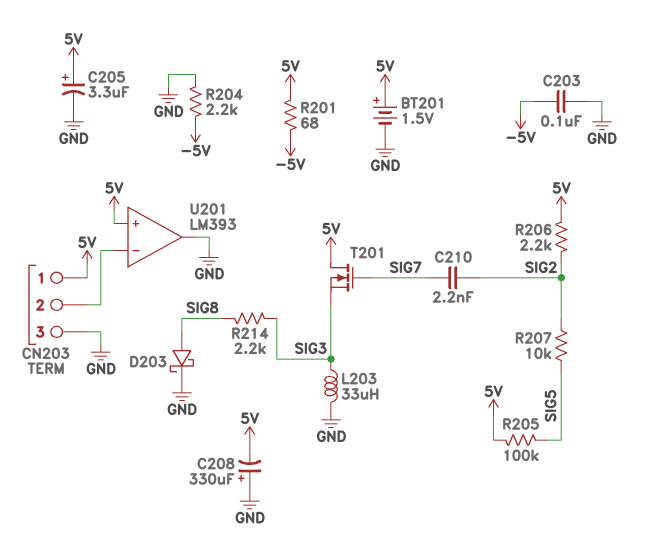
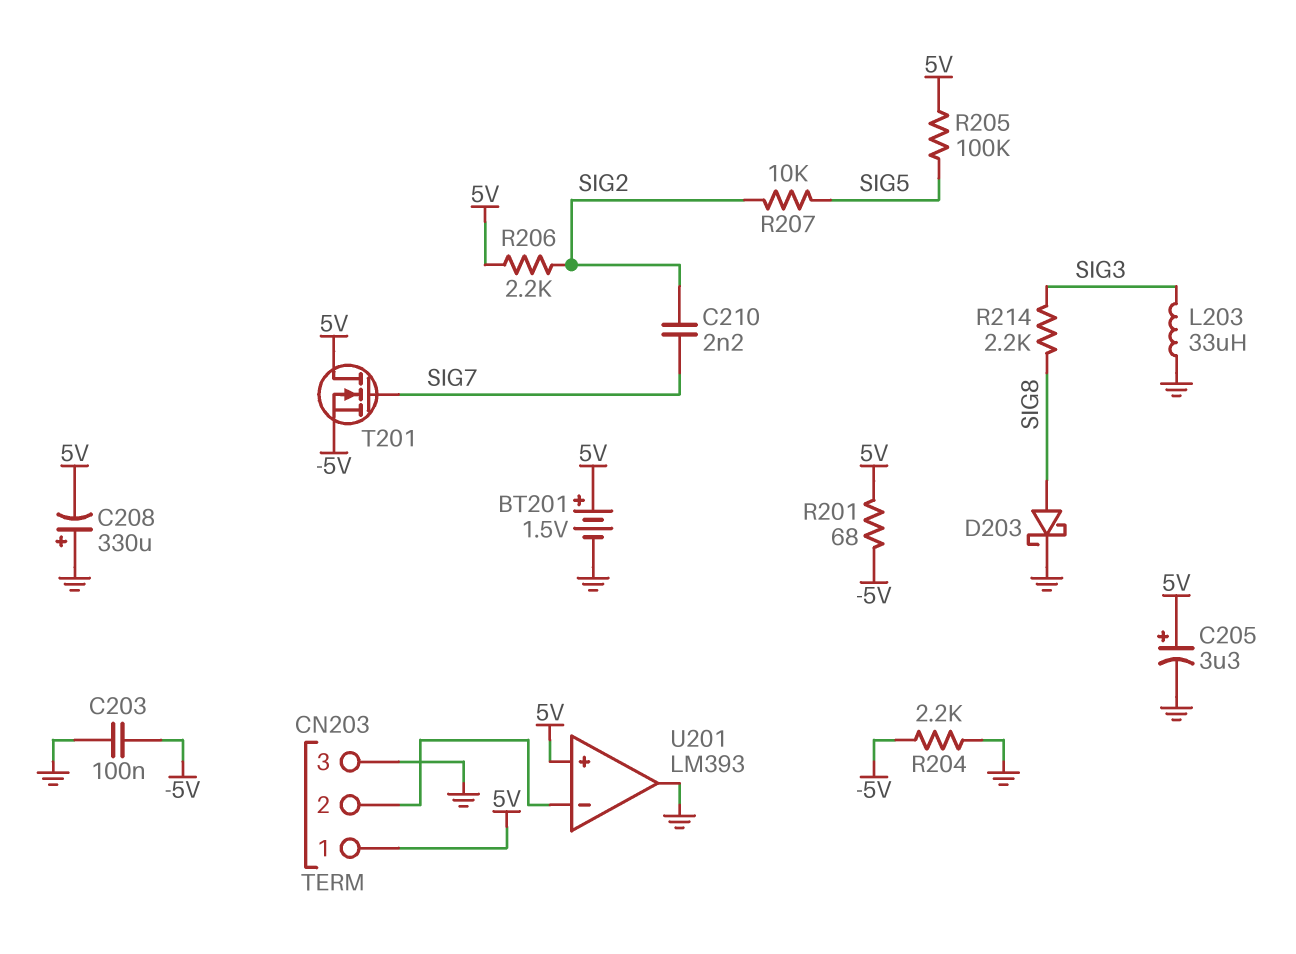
T201: NMOS (G SIG7, D 5V, S SIG3) -> NMOS (G SIG7, D 5V, S -5V)

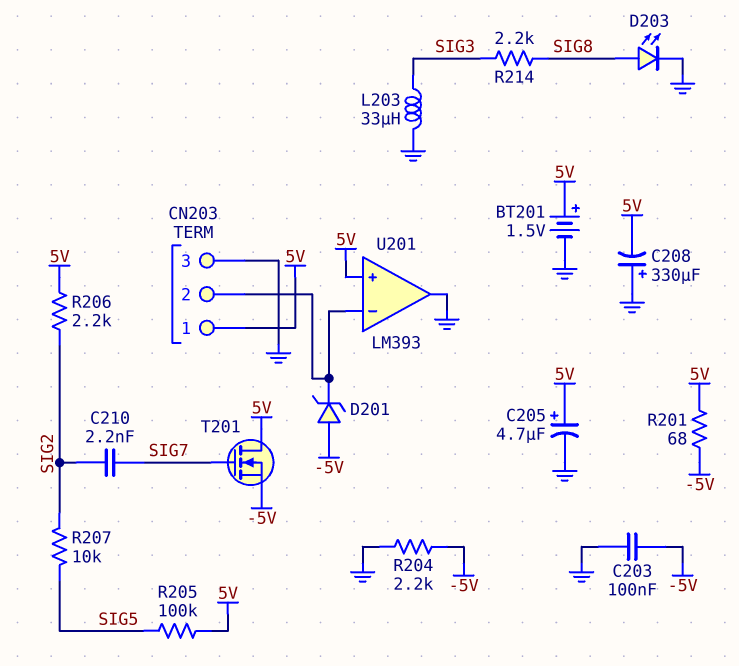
C205: 3.3uF (plus 5V, minus GND) -> 4.7uF (plus 5V, minus GND)
D201: none -> zener (A -5V, K CN203/2)
D203: schottky (A SIG8, K GND) -> LED (A SIG8, K GND)

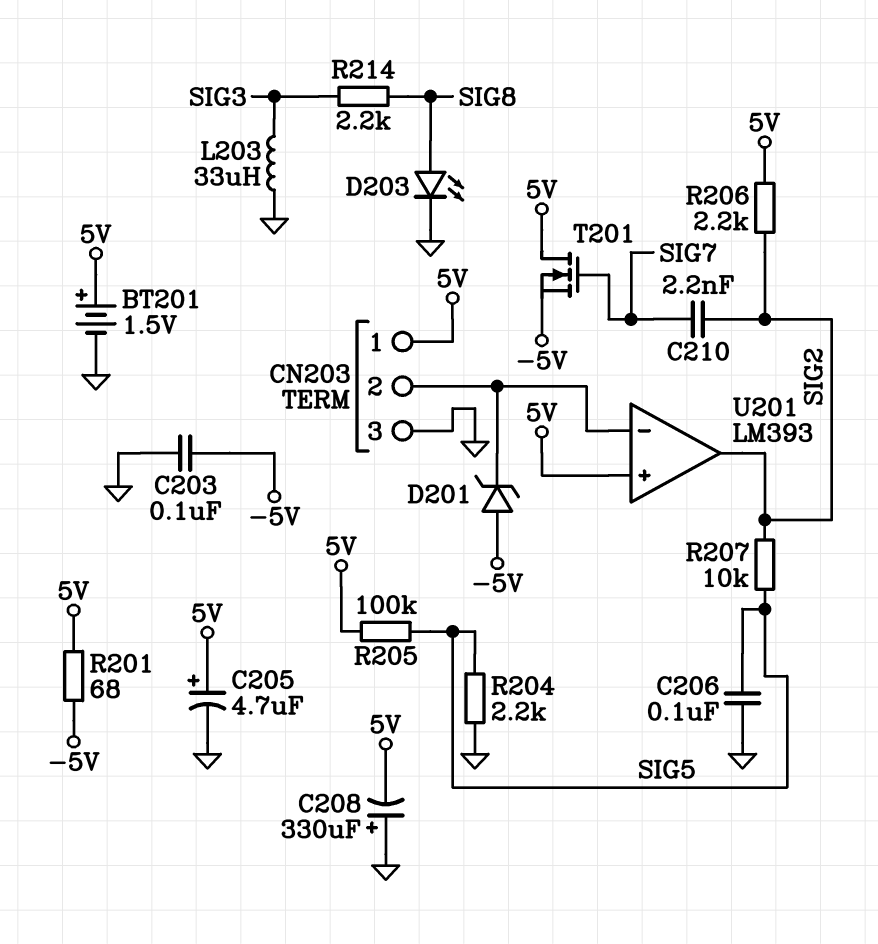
C206: none -> 100nF (GND, SIG5)
R204: 2.2k (-5V, GND) -> 2.2k (GND, SIG5)
U201 pin out: GND -> SIG2

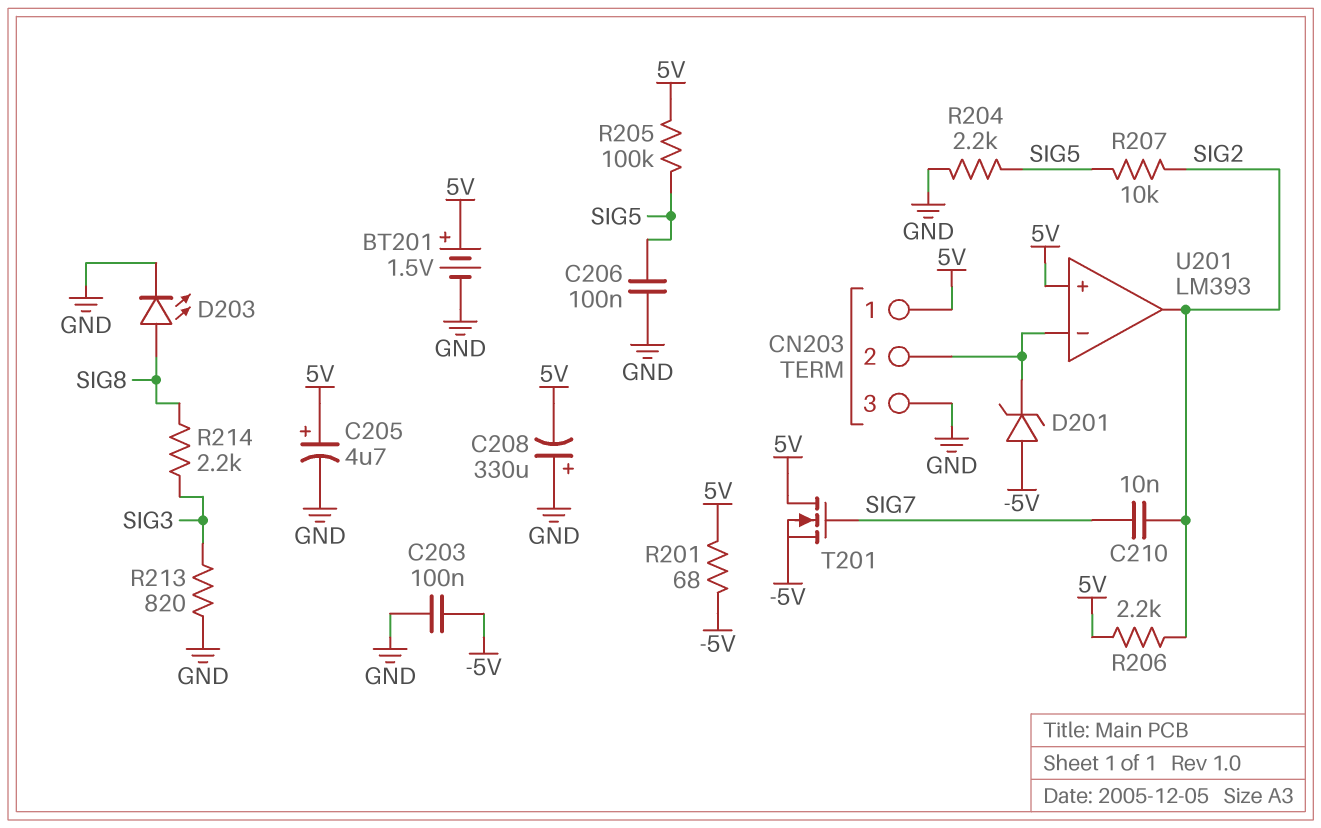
C210: 2.2nF (SIG2, SIG7) -> 10nF (SIG2, SIG7)
L203: 33uH (GND, SIG3) -> none
R213: none -> 820 (GND, SIG3)

